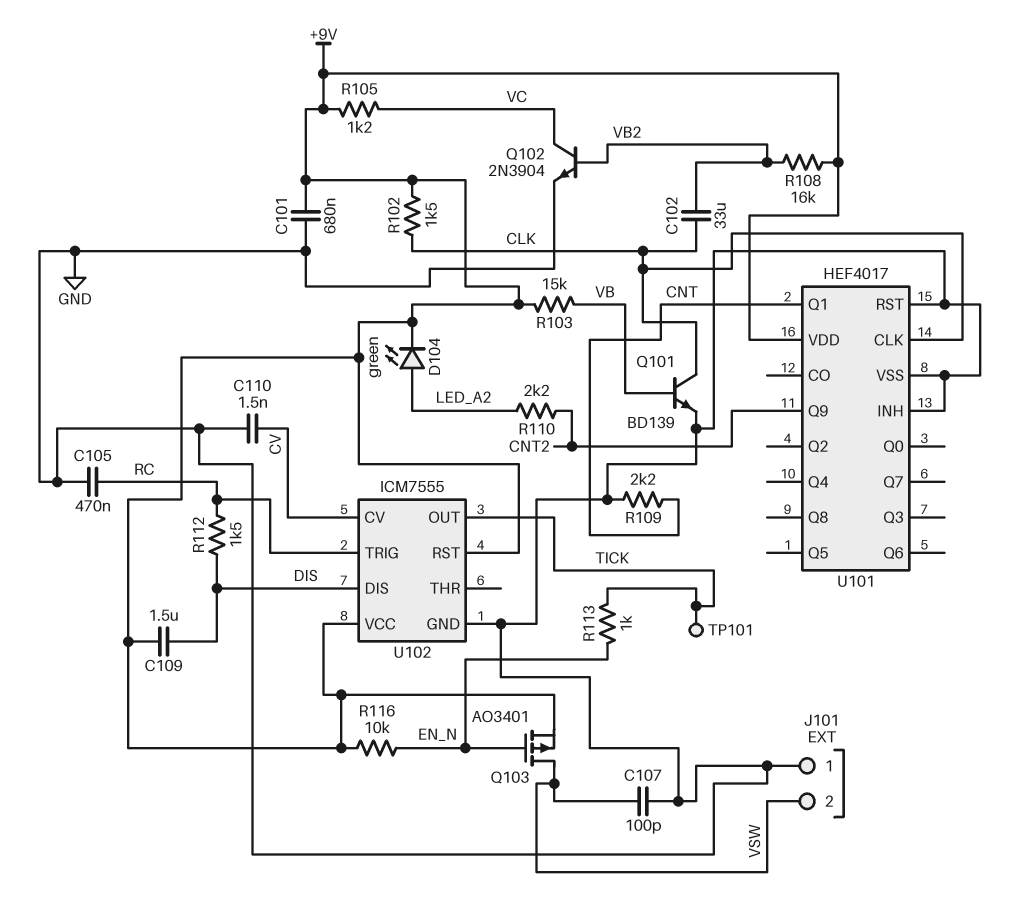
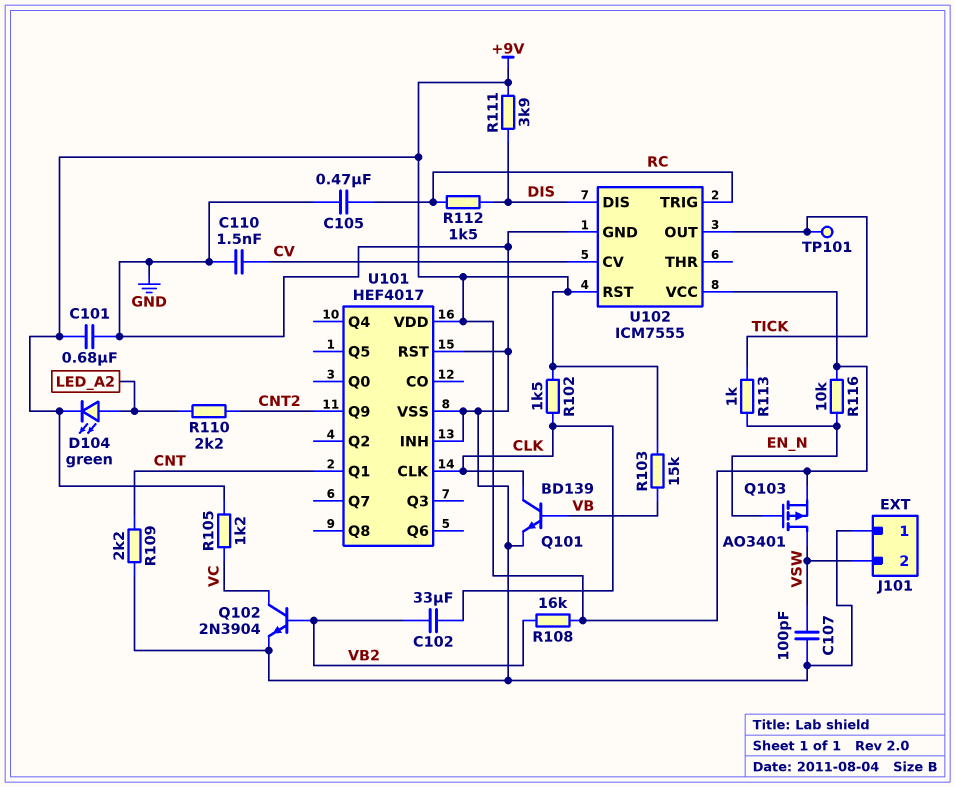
C109: 1.5uF (+9V, DIS) -> none
R111: none -> 3.9k (+9V, DIS)

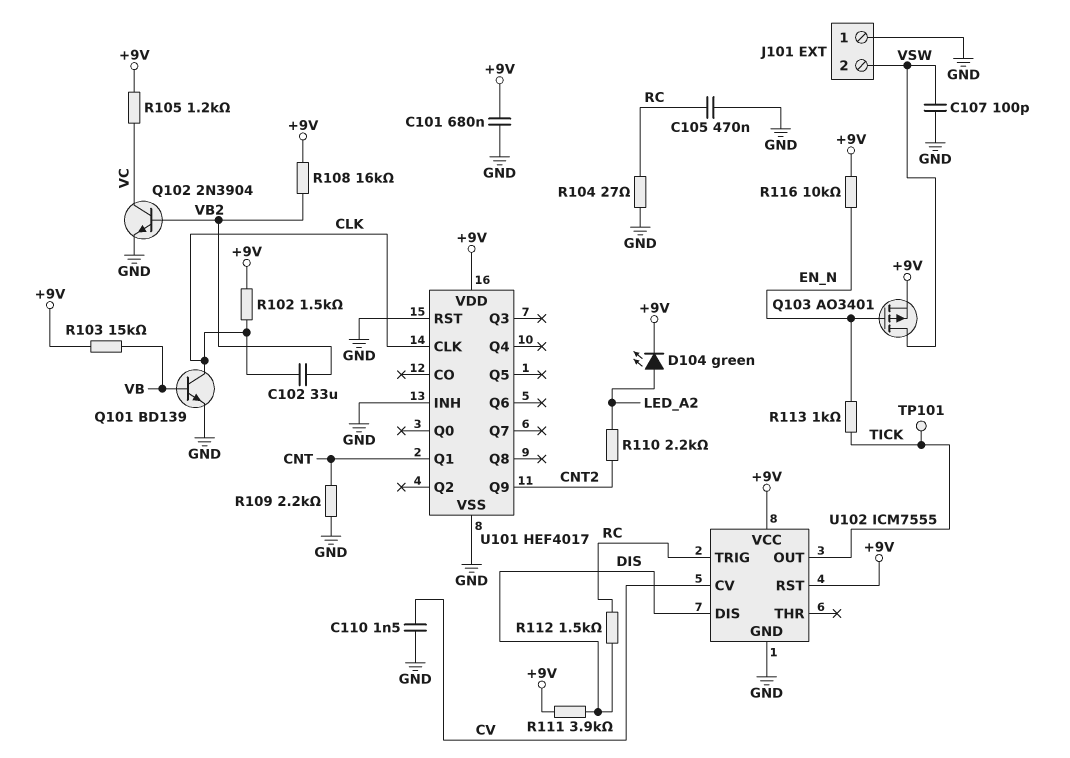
R104: none -> 27 (GND, RC)

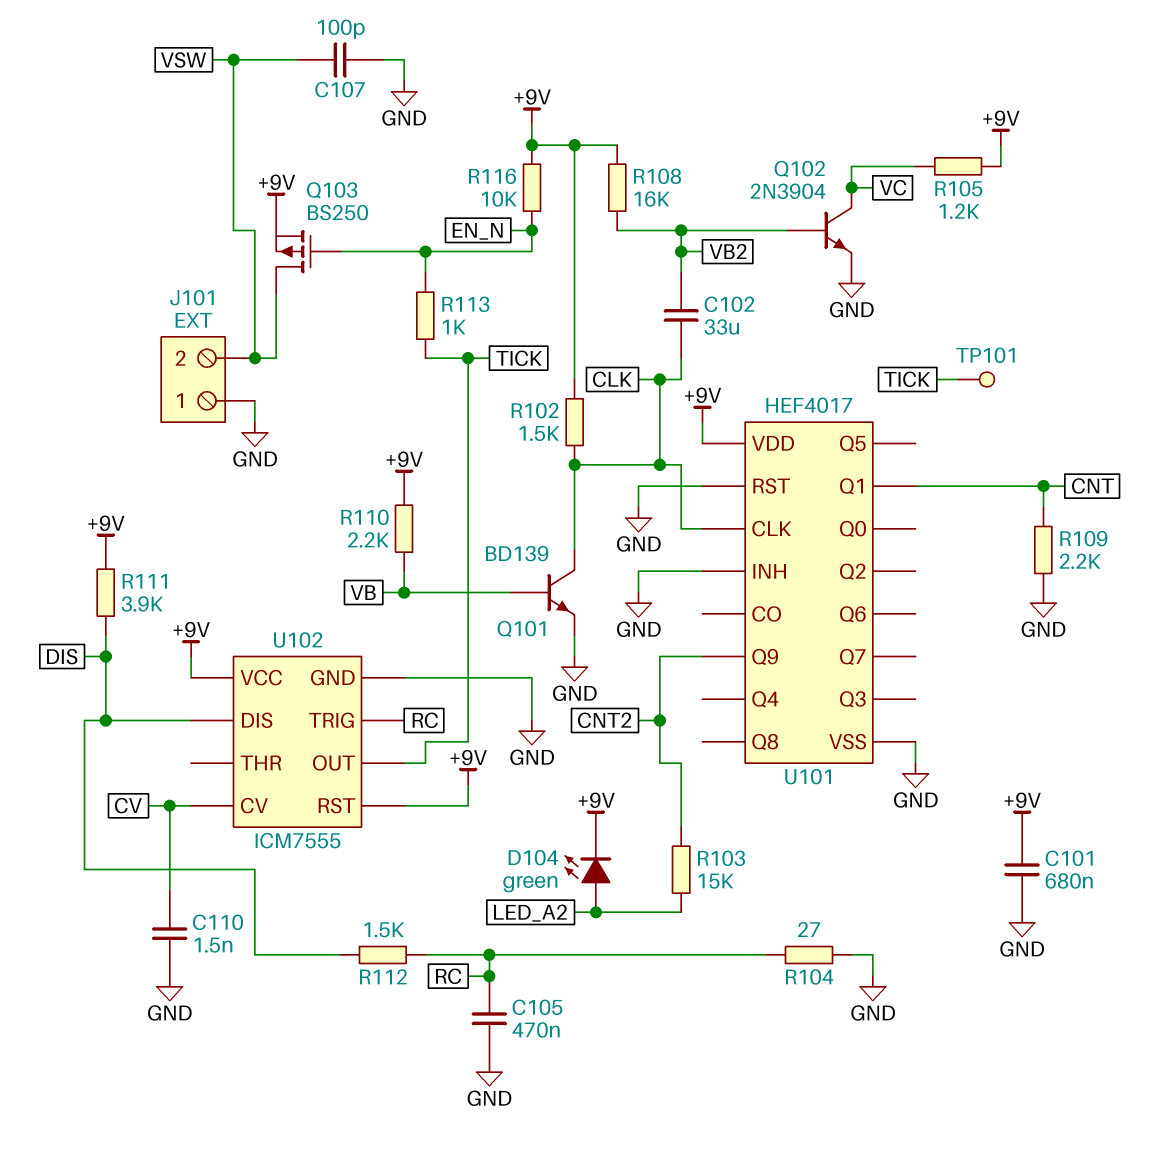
Q103: PMOS AO3401 (G EN_N, D VSW, S +9V) -> PMOS BS250 (G EN_N, D VSW, S +9V)
R103: 15k (+9V, VB) -> 15k (CNT2, LED_A2)
R110: 2.2k (CNT2, LED_A2) -> 2.2k (+9V, VB)

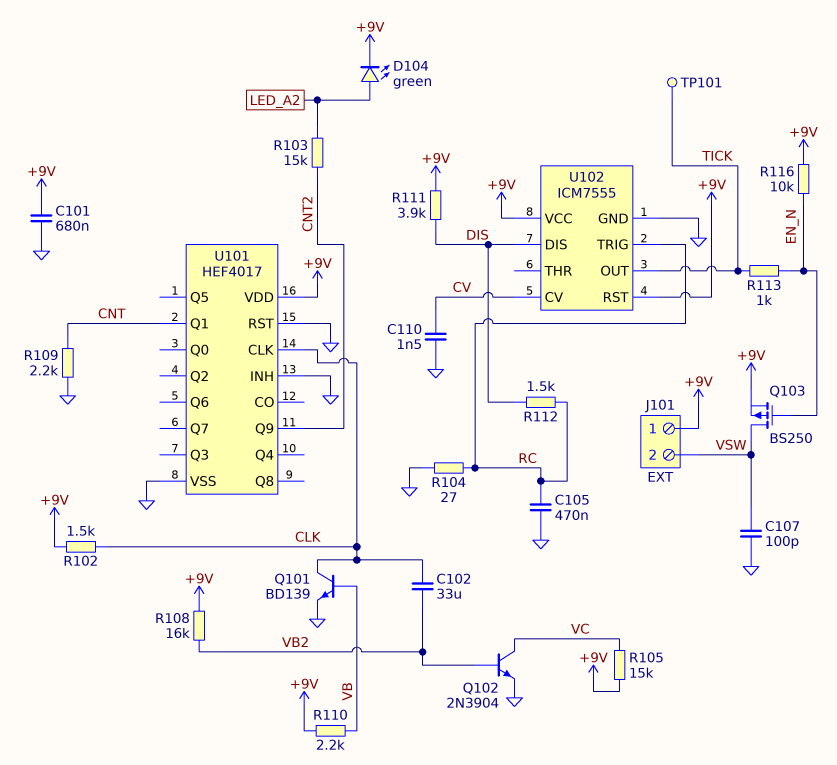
J101 pin 1: GND -> +9V
R105: 1.2k (+9V, VC) -> 15k (+9V, VC)

